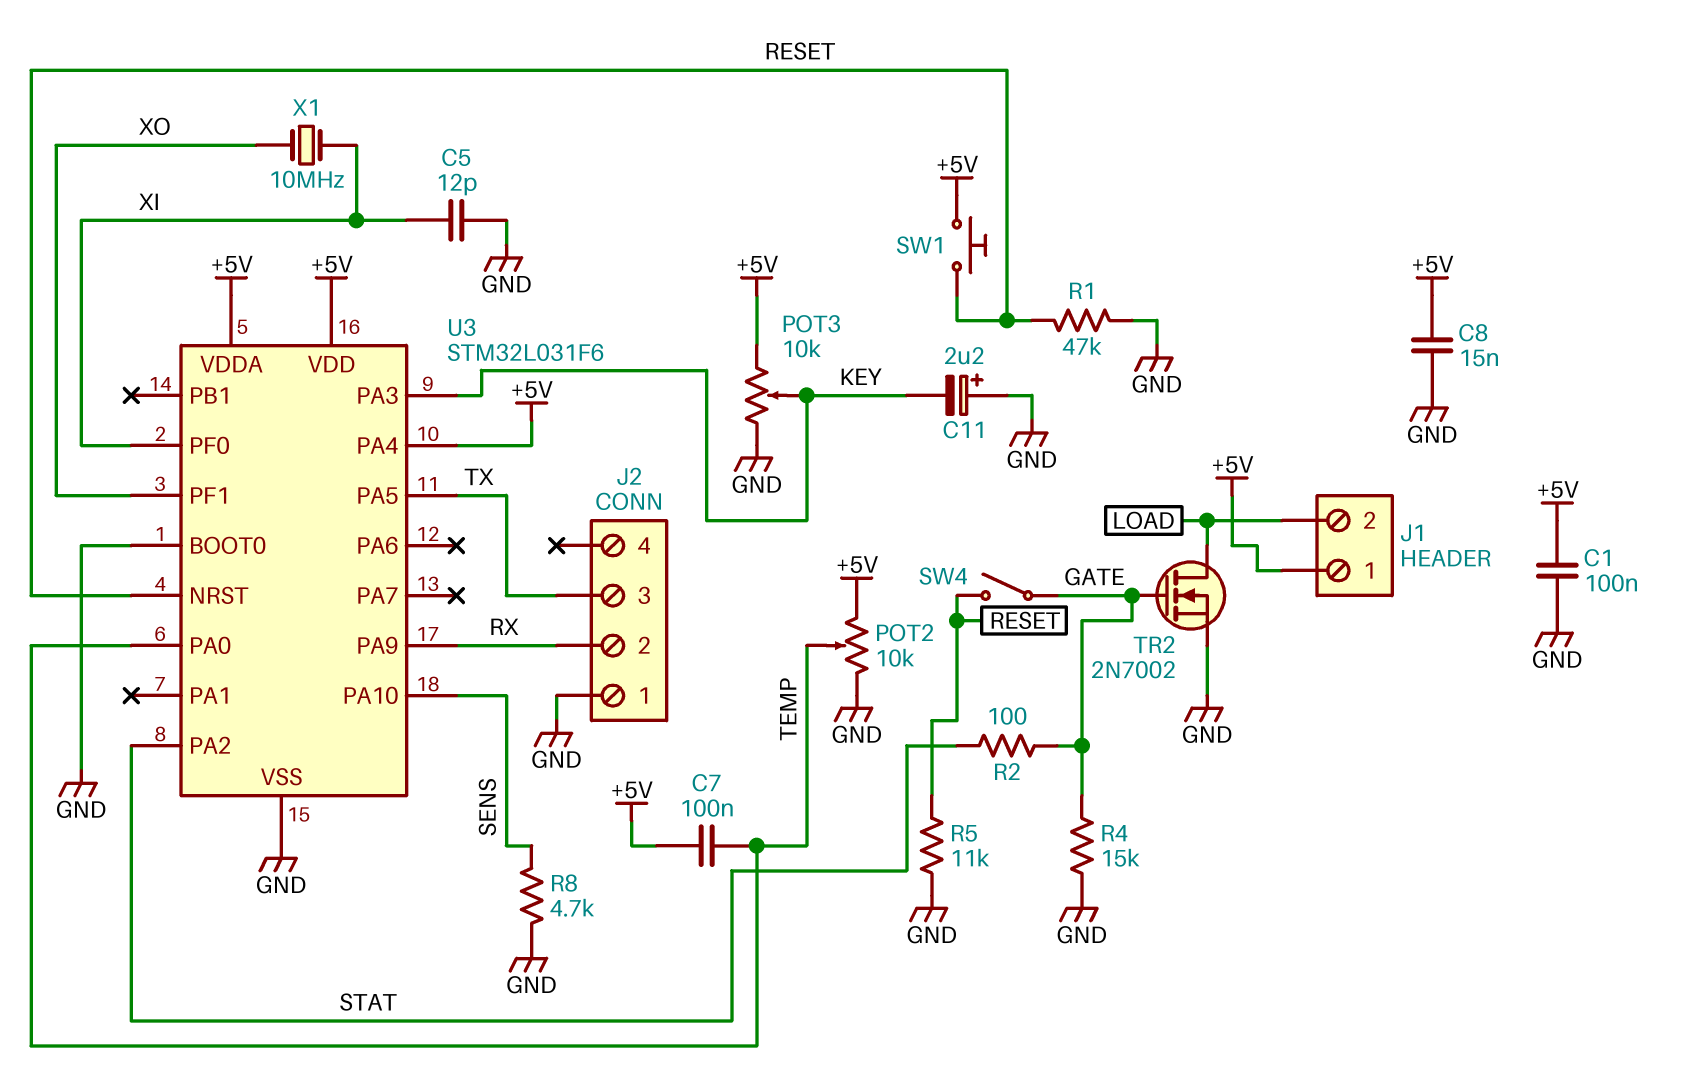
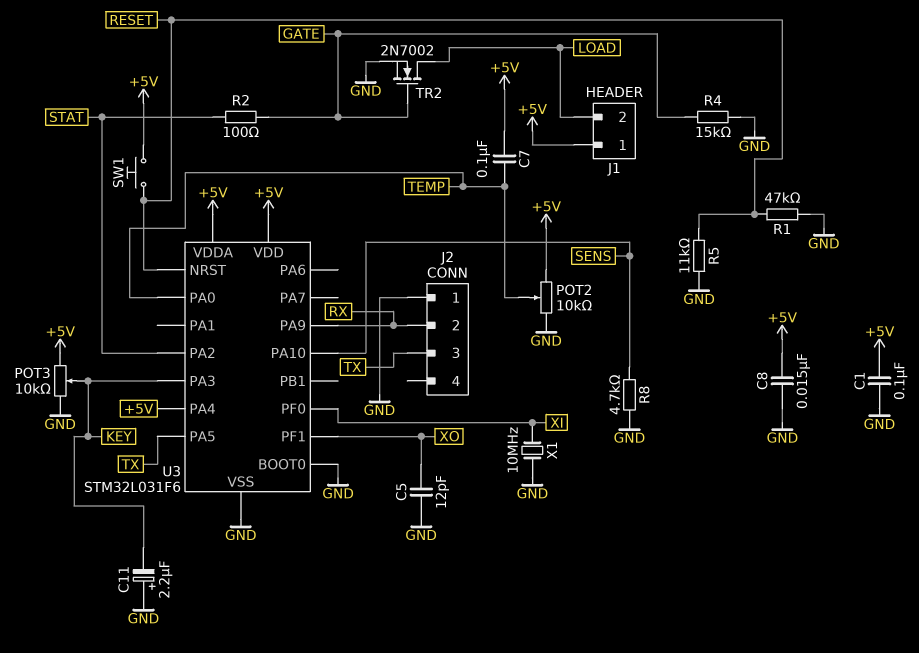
C5: 12pF (GND, XI) -> 12pF (GND, XO)
SW4: switch (GATE, RESET) -> none
X1: 10MHz (XI, XO) -> 10MHz (GND, XI)

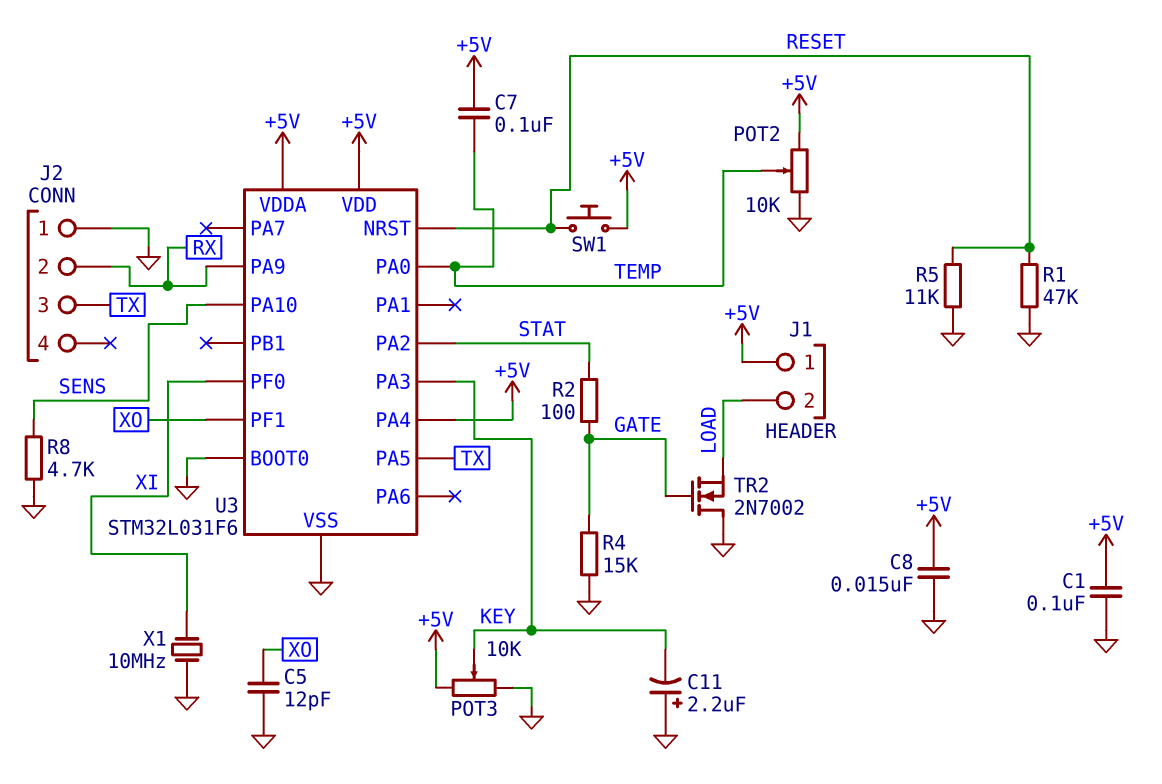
TR2: NMOS 2N7002 (G GATE, D LOAD, S GND) -> NMOS 2N7002 (G GATE, D GND, S LOAD)

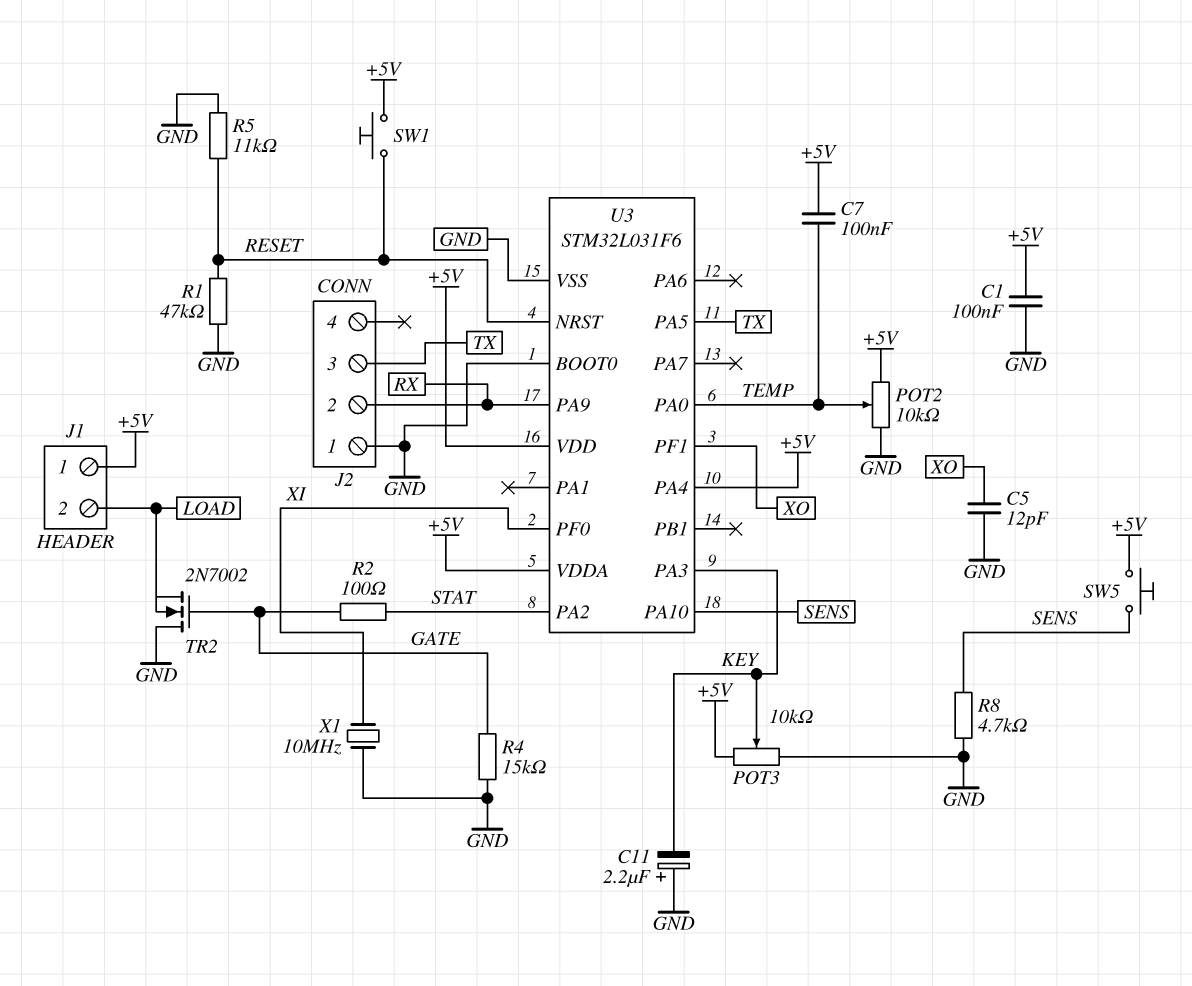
C8: 15nF (+5V, GND) -> none
SW5: none -> button (+5V, SENS)

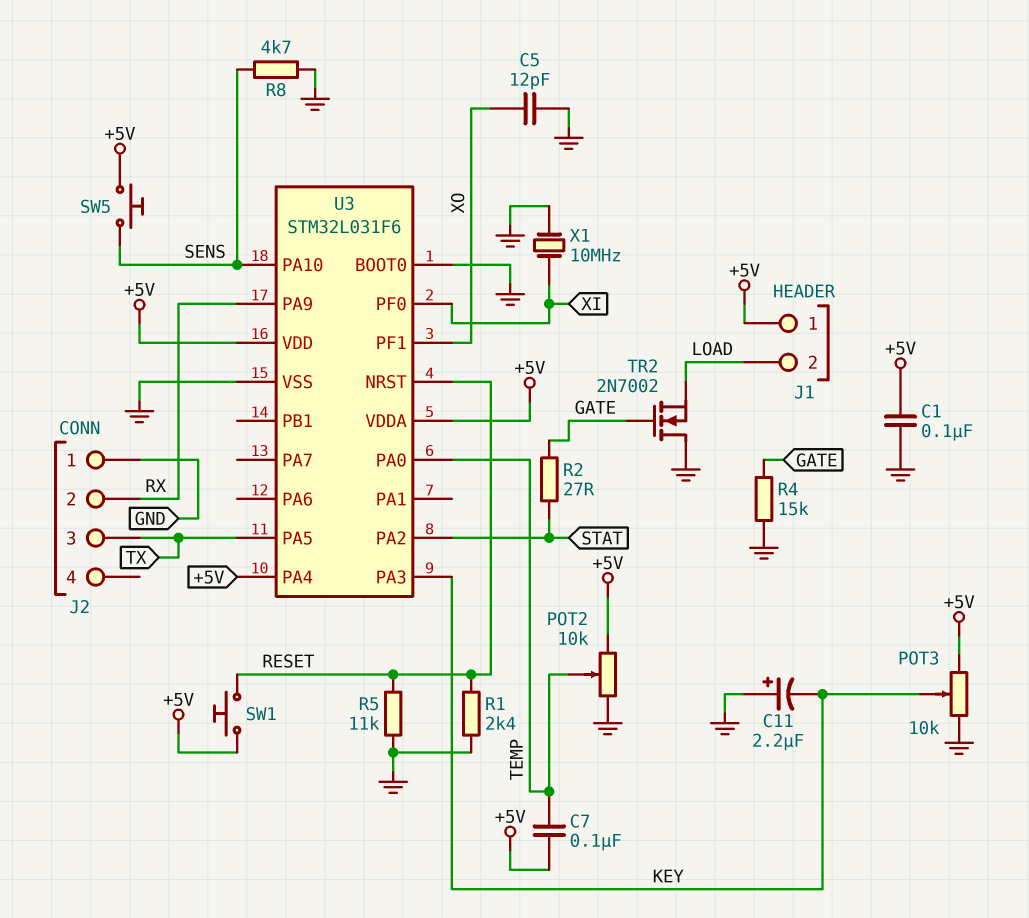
R1: 47k (GND, RESET) -> 2.4k (GND, RESET)
R2: 100 (GATE, STAT) -> 27 (GATE, STAT)

